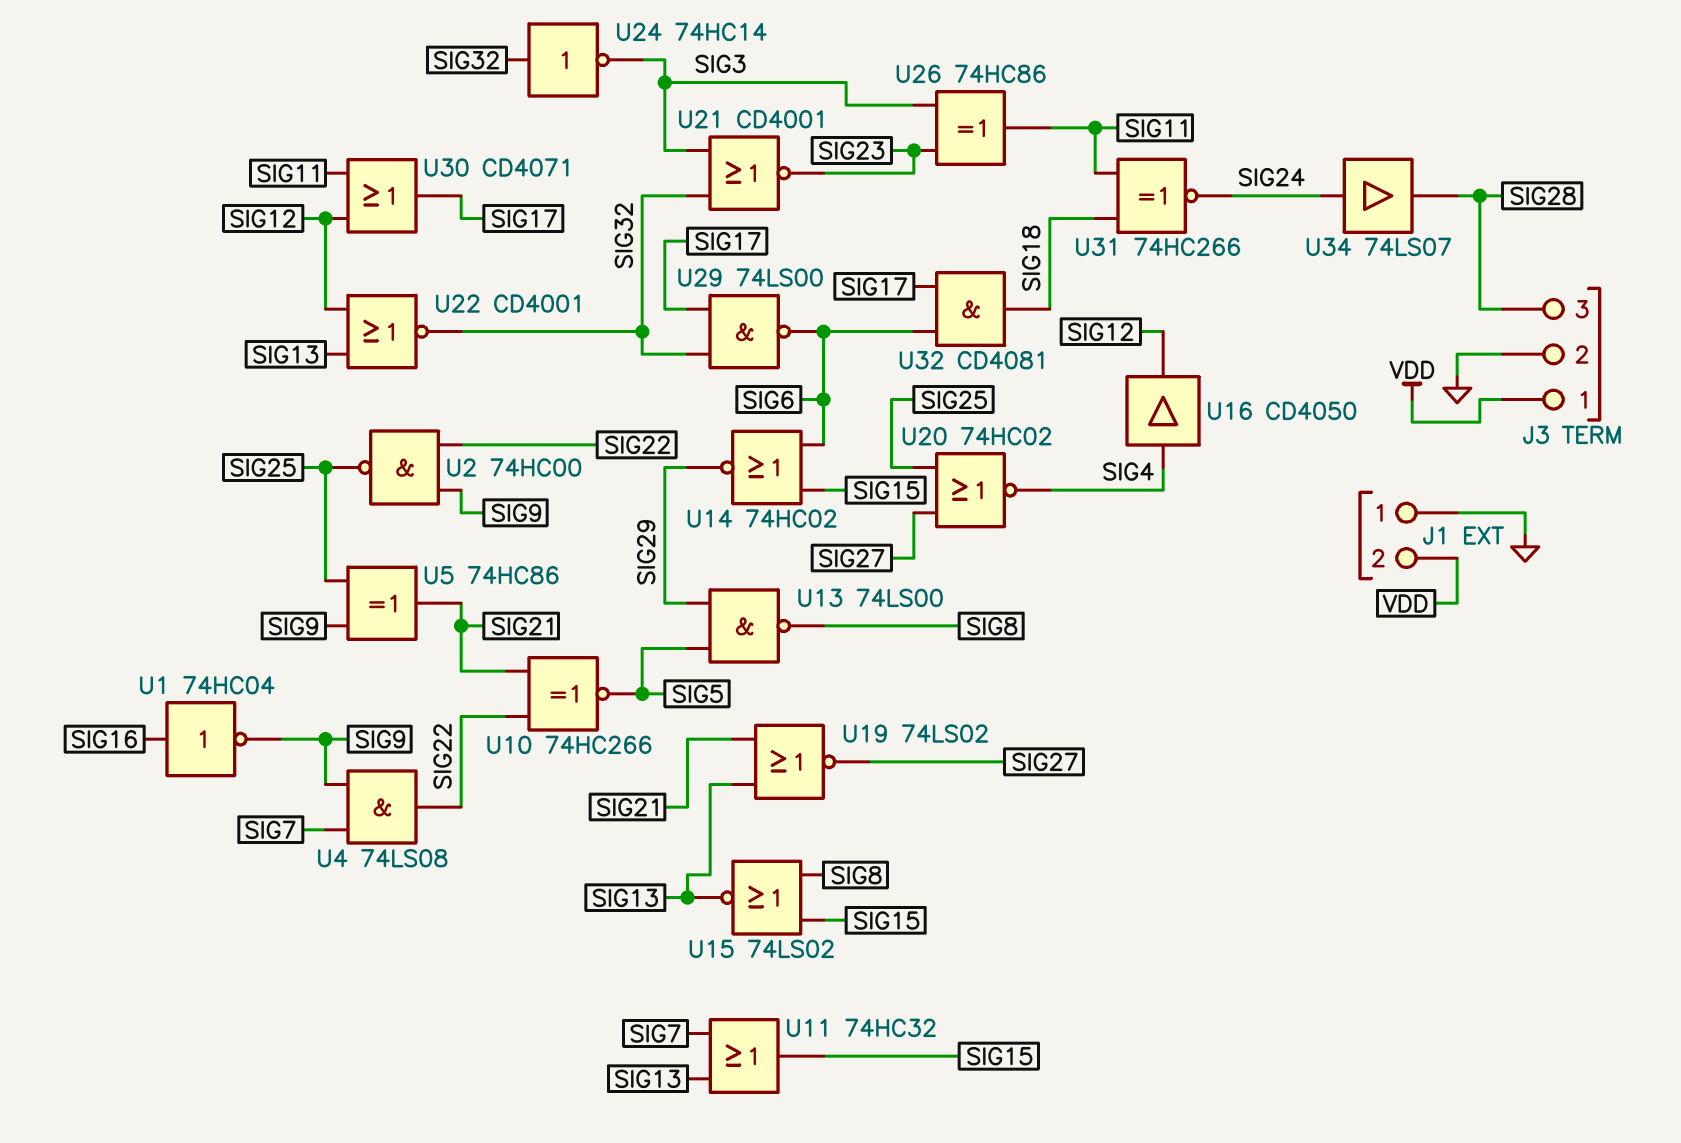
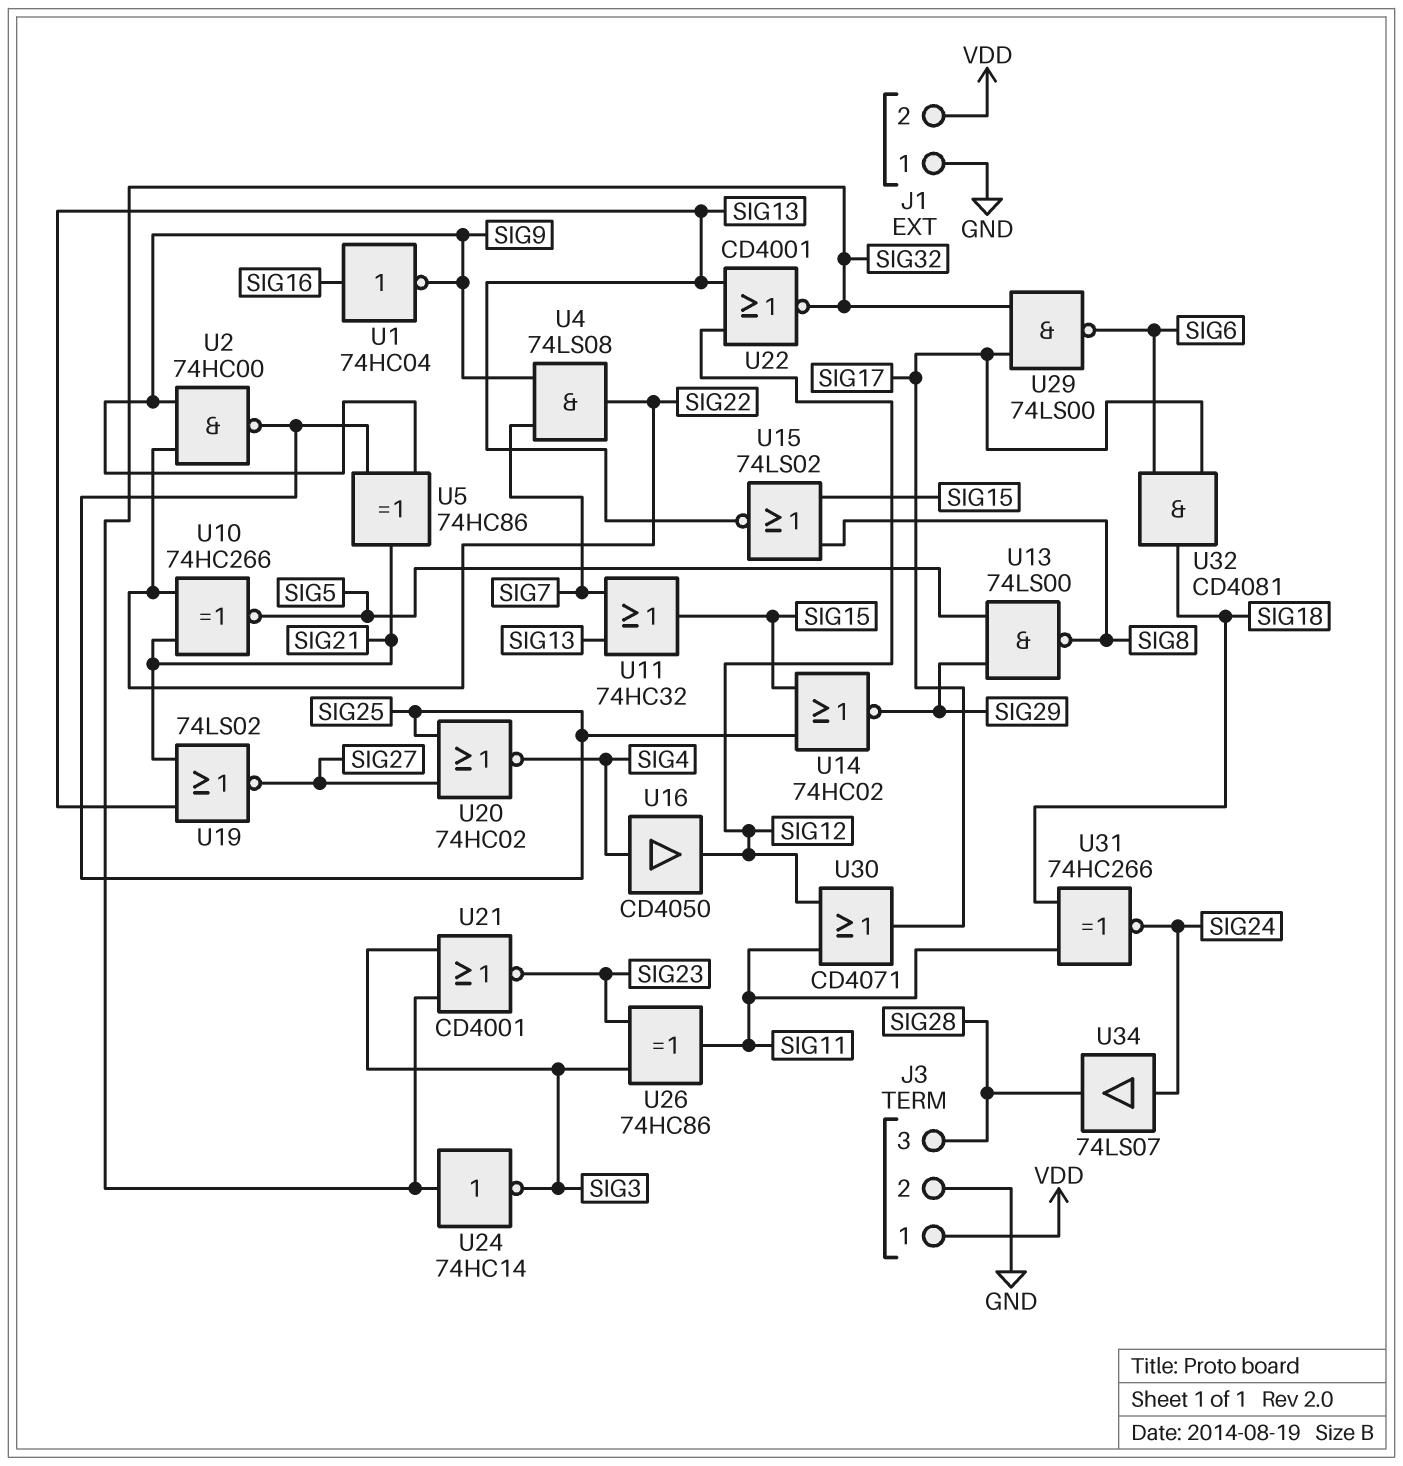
U14: NOR 74HC02 (in SIG6, in SIG15, out SIG29) -> NOR 74HC02 (in SIG15, in SIG25, out SIG29)

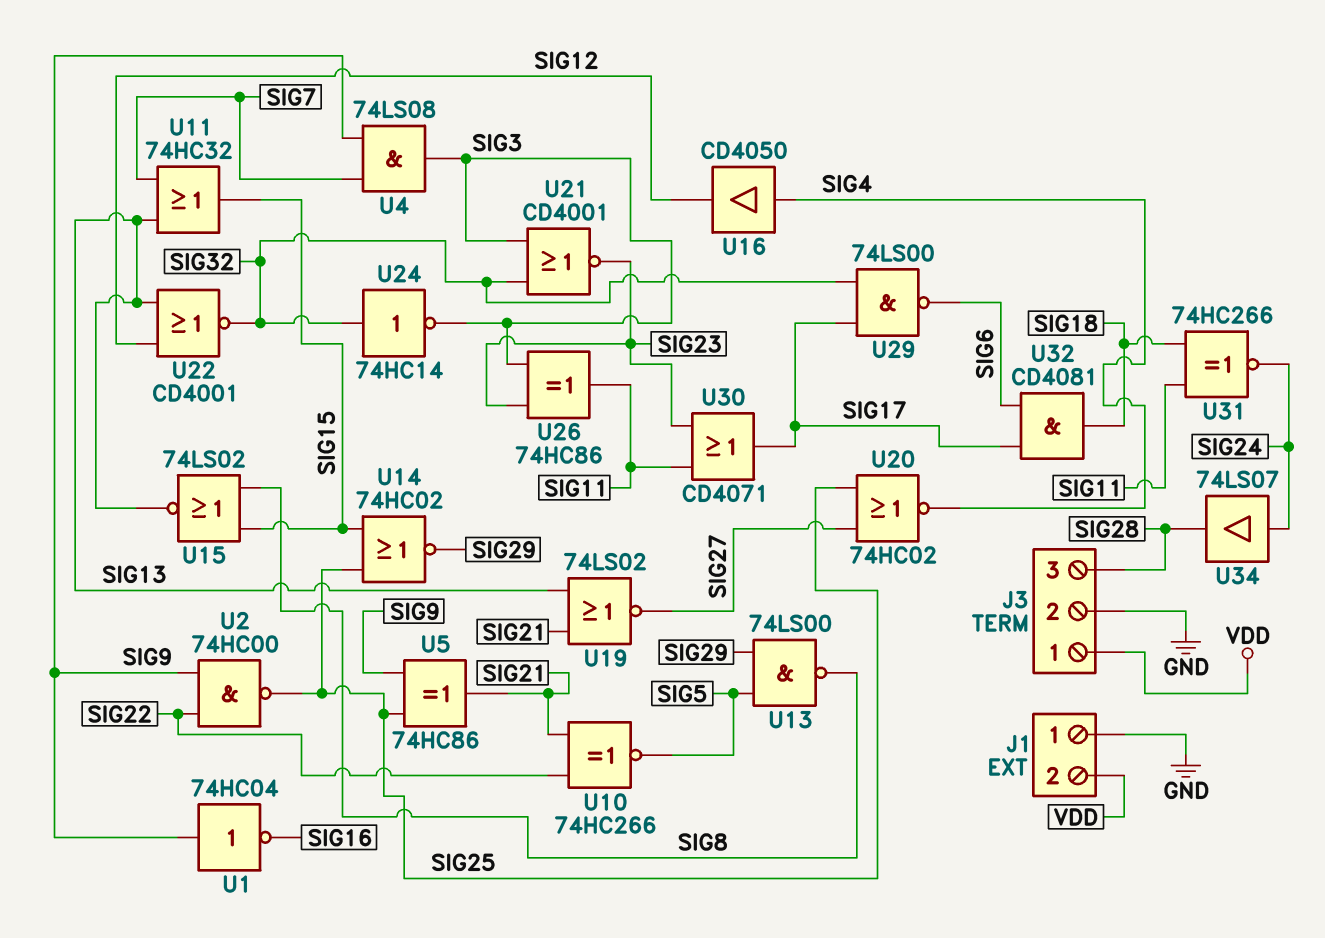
U1: NOT 74HC04 (in SIG16, out SIG9) -> NOT 74HC04 (in SIG9, out SIG16)
U4: AND 74LS08 (in SIG7, in SIG9, out SIG22) -> AND 74LS08 (in SIG7, in SIG9, out SIG3)
U30: OR CD4071 (in SIG11, in SIG12, out SIG17) -> OR CD4071 (in SIG11, in SIG23, out SIG17)

